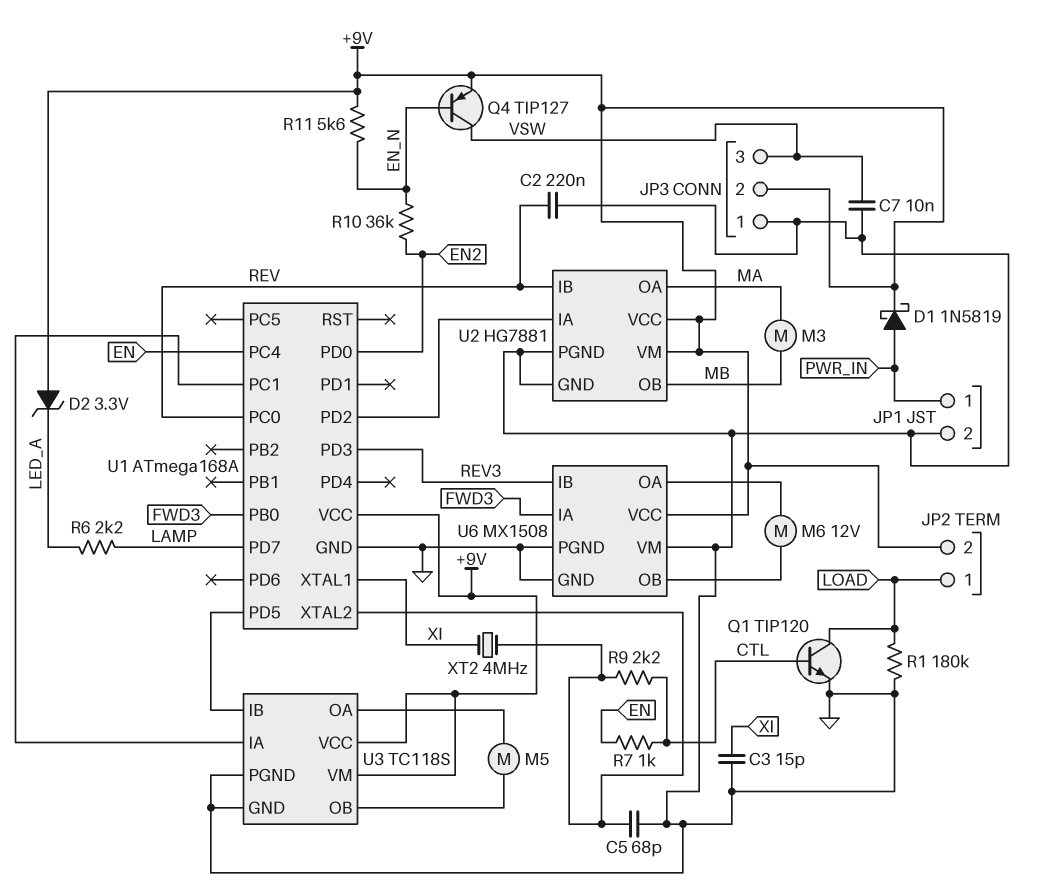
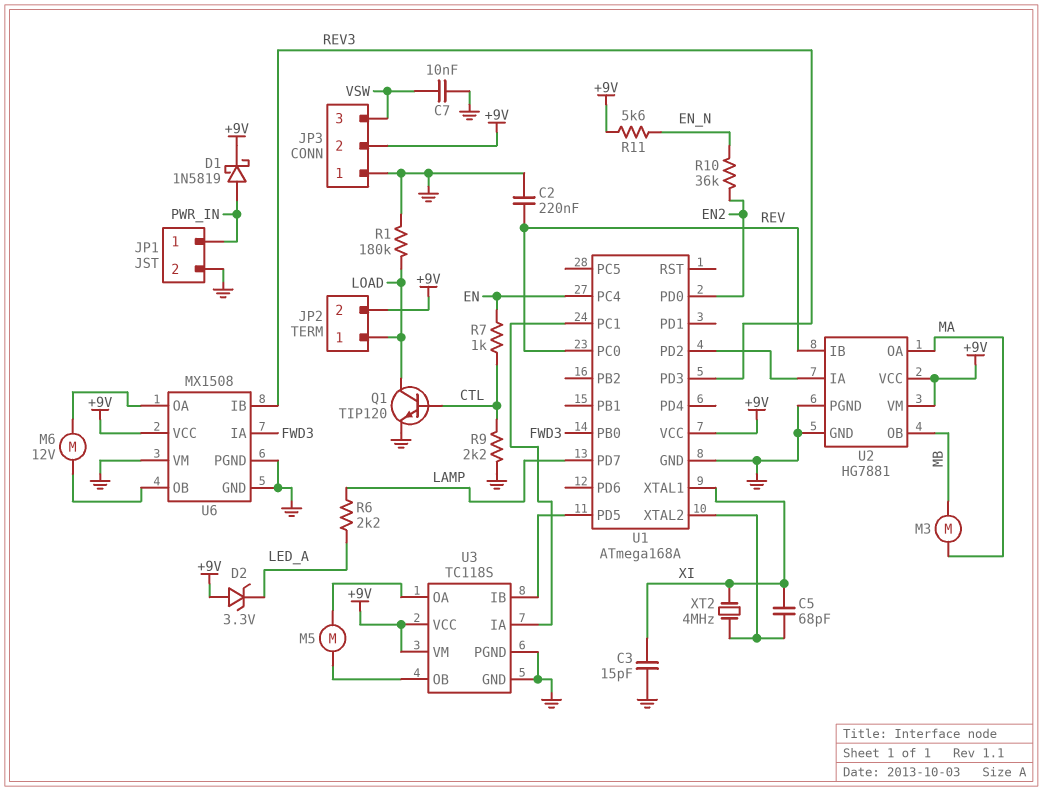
C5: 68pF (GND, U1/XTAL2) -> 68pF (U1/XTAL2, XI)
Q4: PNP TIP127 (B EN_N, C VSW, E +9V) -> none
R9: 2.2k (CTL, U1/XTAL2) -> 2.2k (CTL, GND)

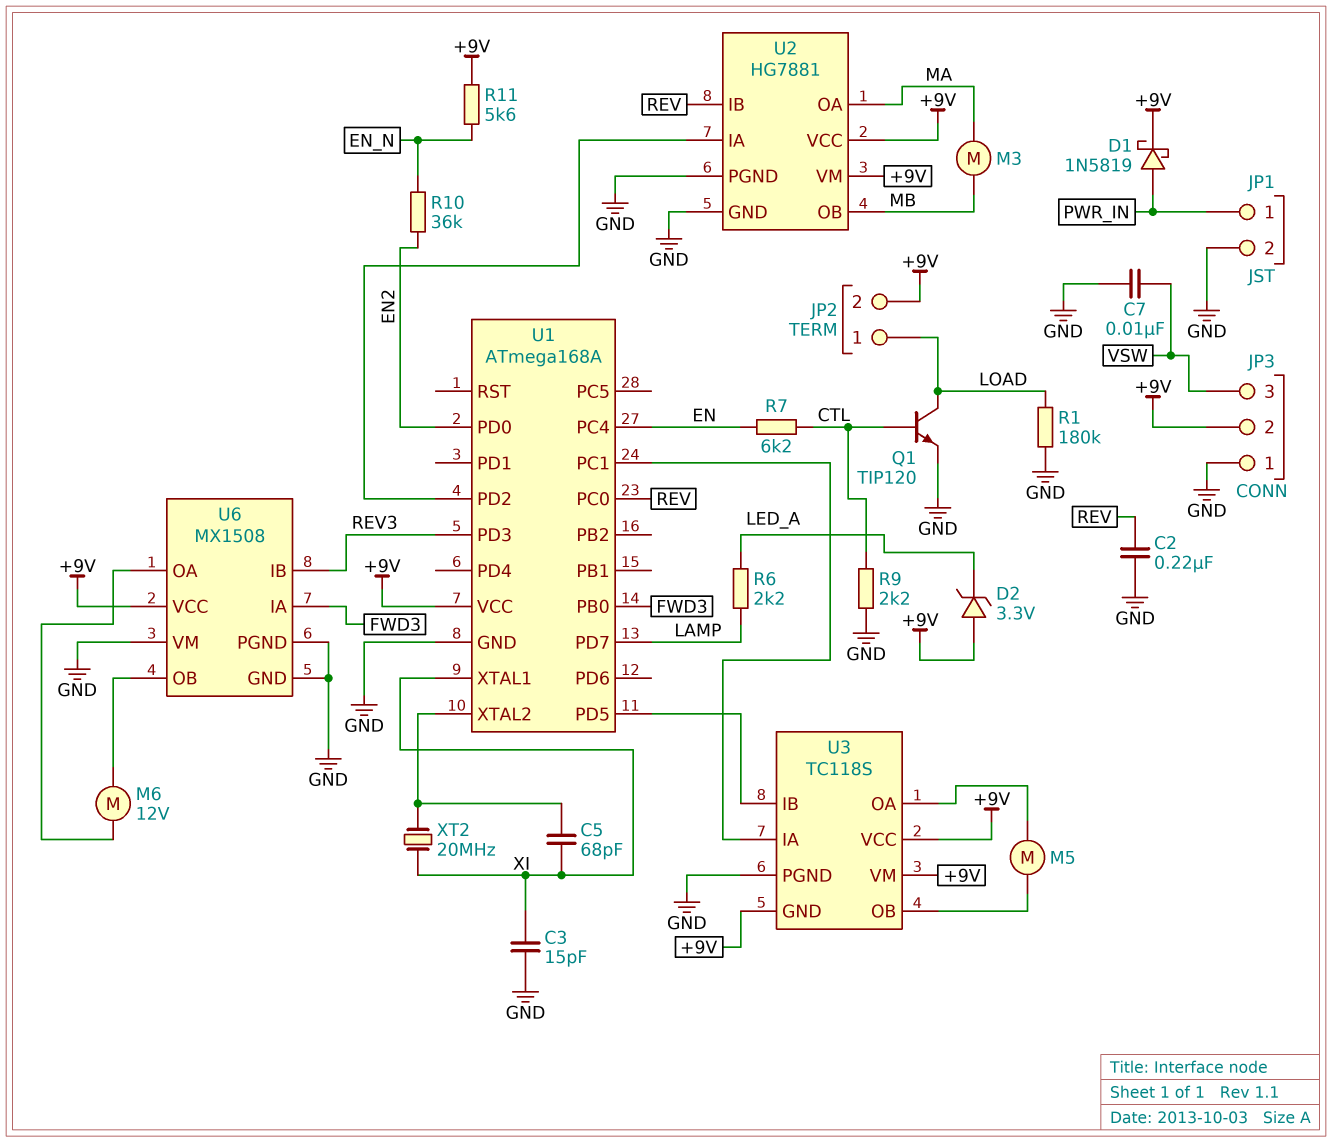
R7: 1k (CTL, EN) -> 6.2k (CTL, EN)
U3 pin GND: GND -> +9V
XT2: 4MHz (U1/XTAL2, XI) -> 20MHz (U1/XTAL2, XI)

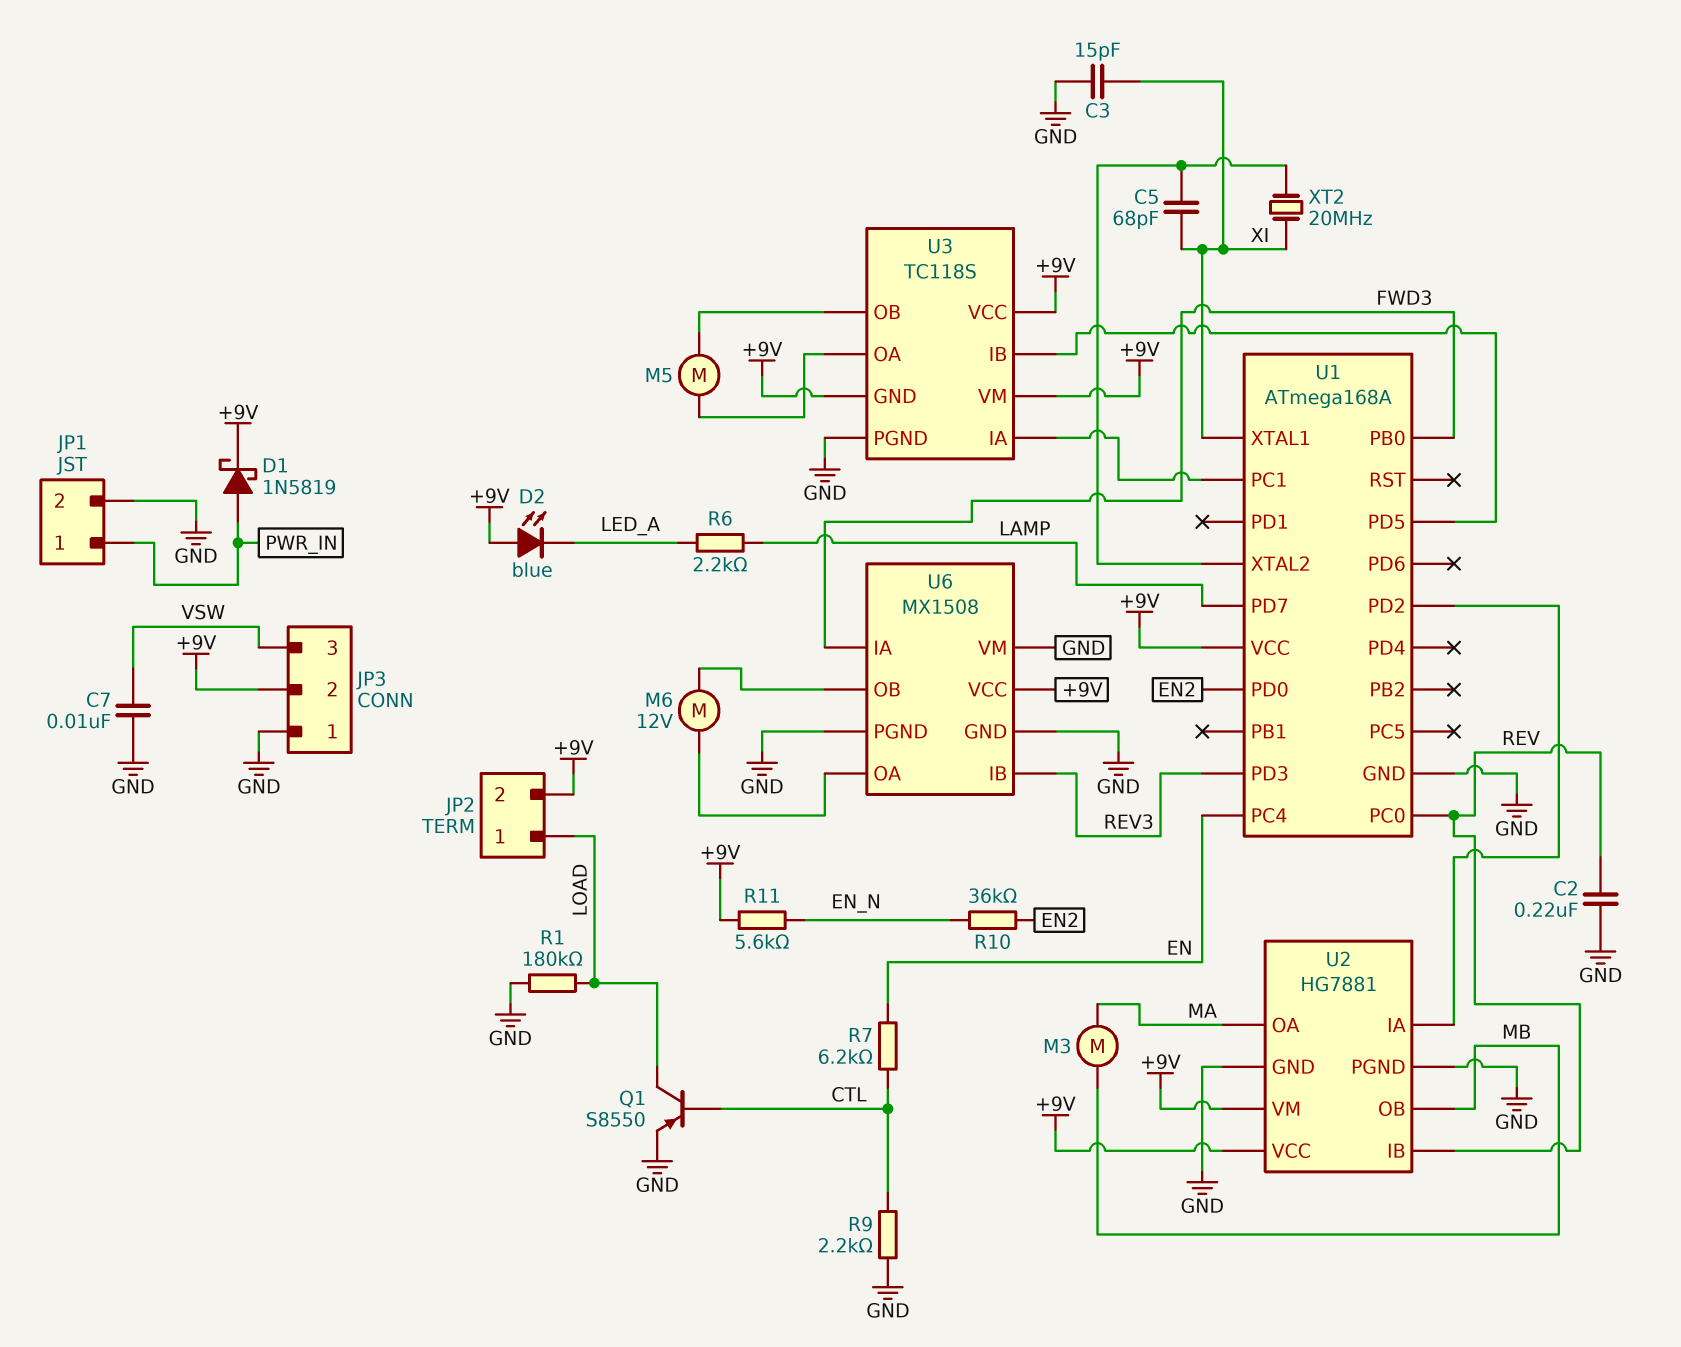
D2: zener 3.3V (A +9V, K LED_A) -> LED blue (A +9V, K LED_A)
Q1: NPN TIP120 (B CTL, C LOAD, E GND) -> PNP S8550 (B CTL, C LOAD, E GND)

